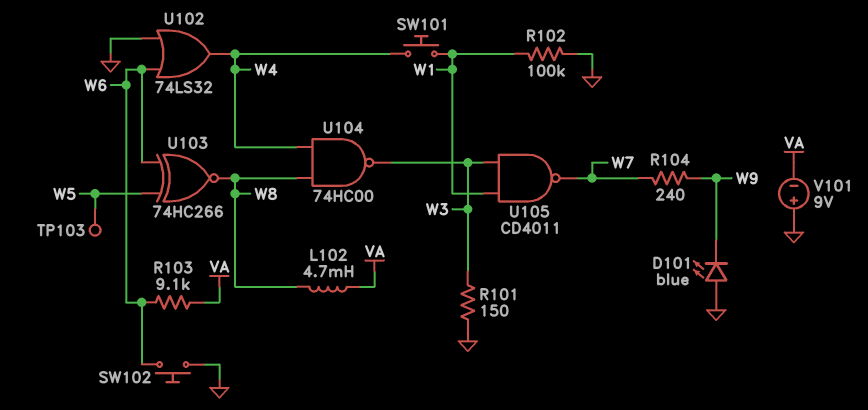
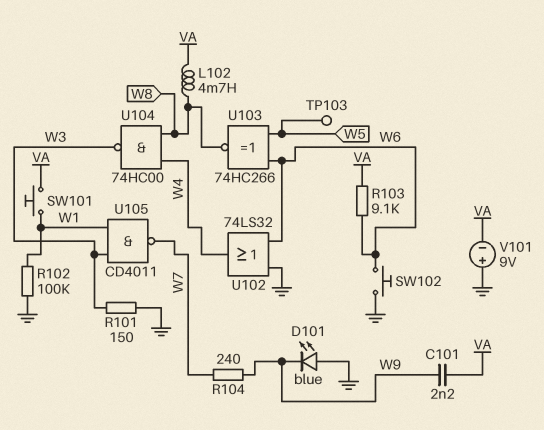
C101: none -> 2.2nF (VA, W9)
SW101: button (W1, W4) -> button (VA, W1)

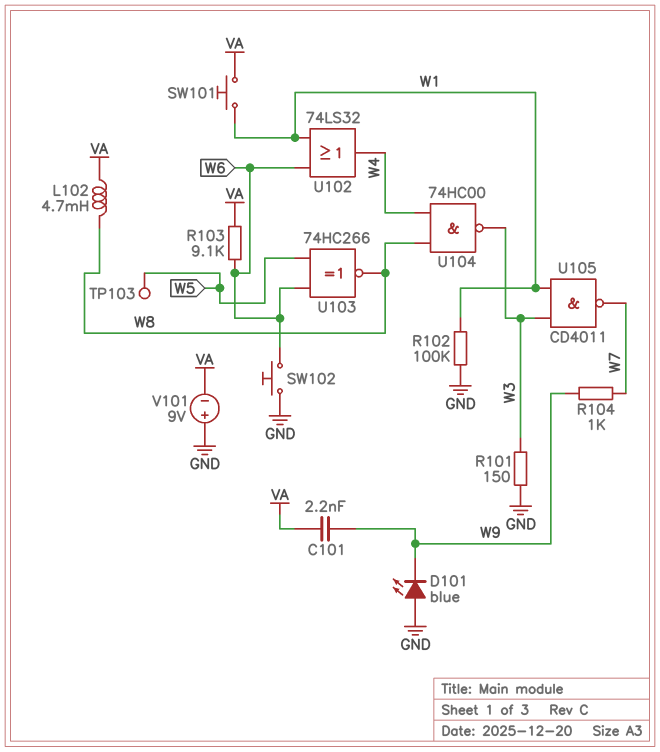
R104: 240 (W7, W9) -> 1k (W7, W9)
U102: OR 74LS32 (in GND, in W6, out W4) -> OR 74LS32 (in W1, in W6, out W4)

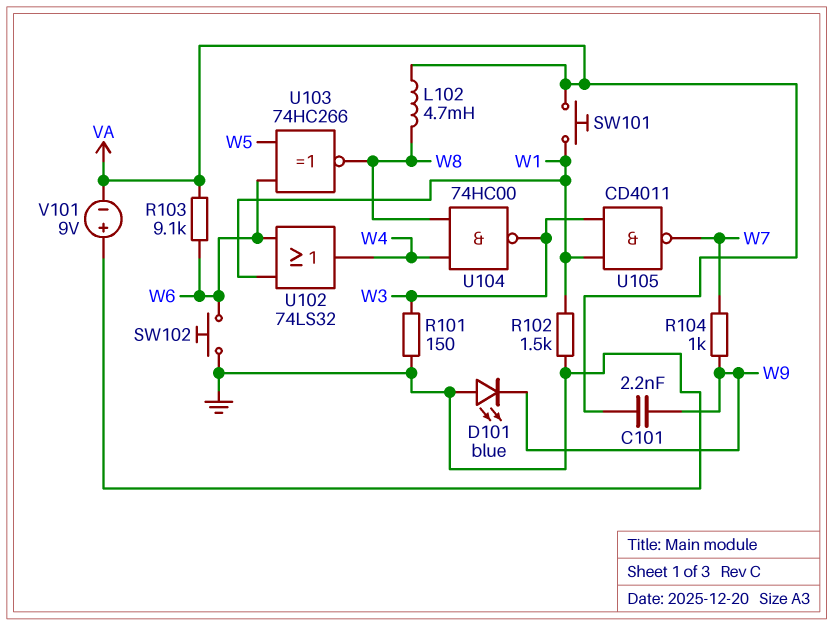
R102: 100k (GND, W1) -> 1.5k (GND, W1)
TP103: test point (W5) -> none

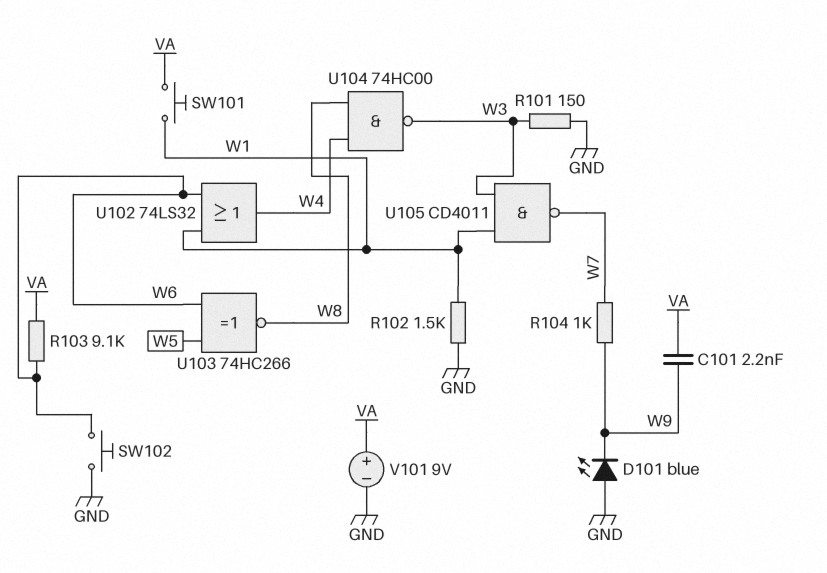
L102: 4.7mH (VA, W8) -> none
V101: 9V (plus GND, minus VA) -> 9V (plus VA, minus GND)

